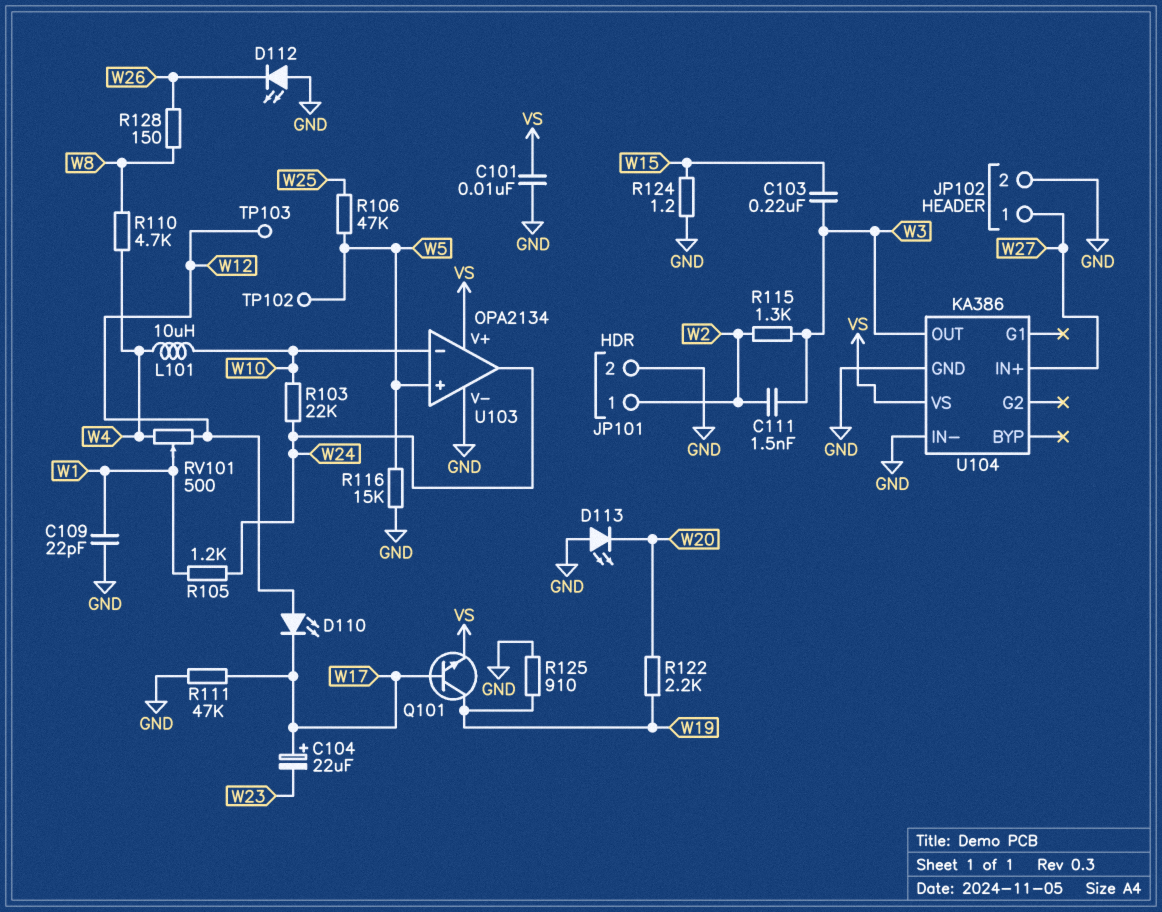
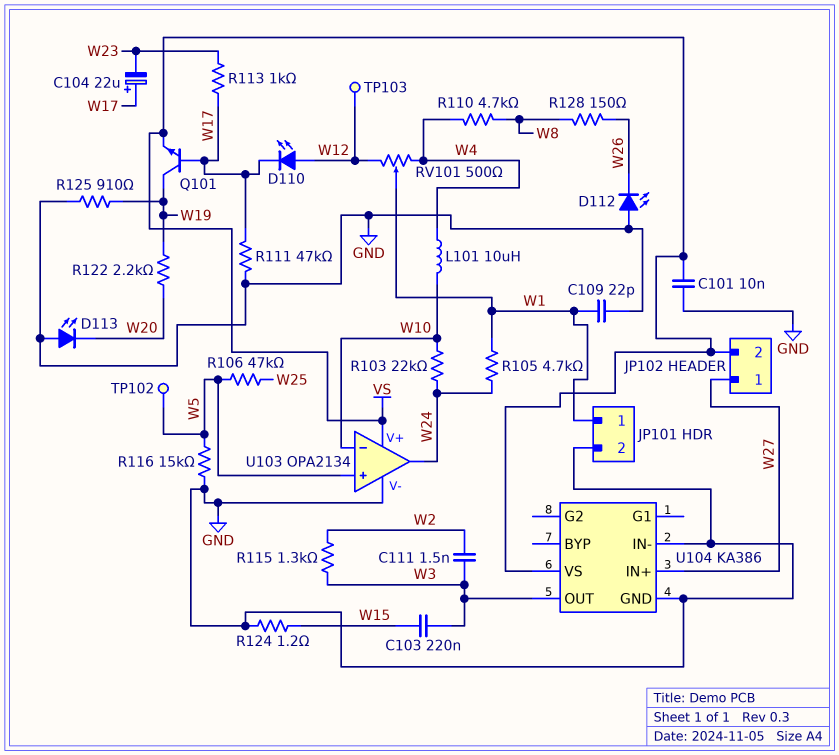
JP101 pin 1: W2 -> W1
JP102 pin 2: GND -> VS
R105: 1.2k (W1, W24) -> 4.7k (W1, W24)
R113: none -> 1k (W17, W23)

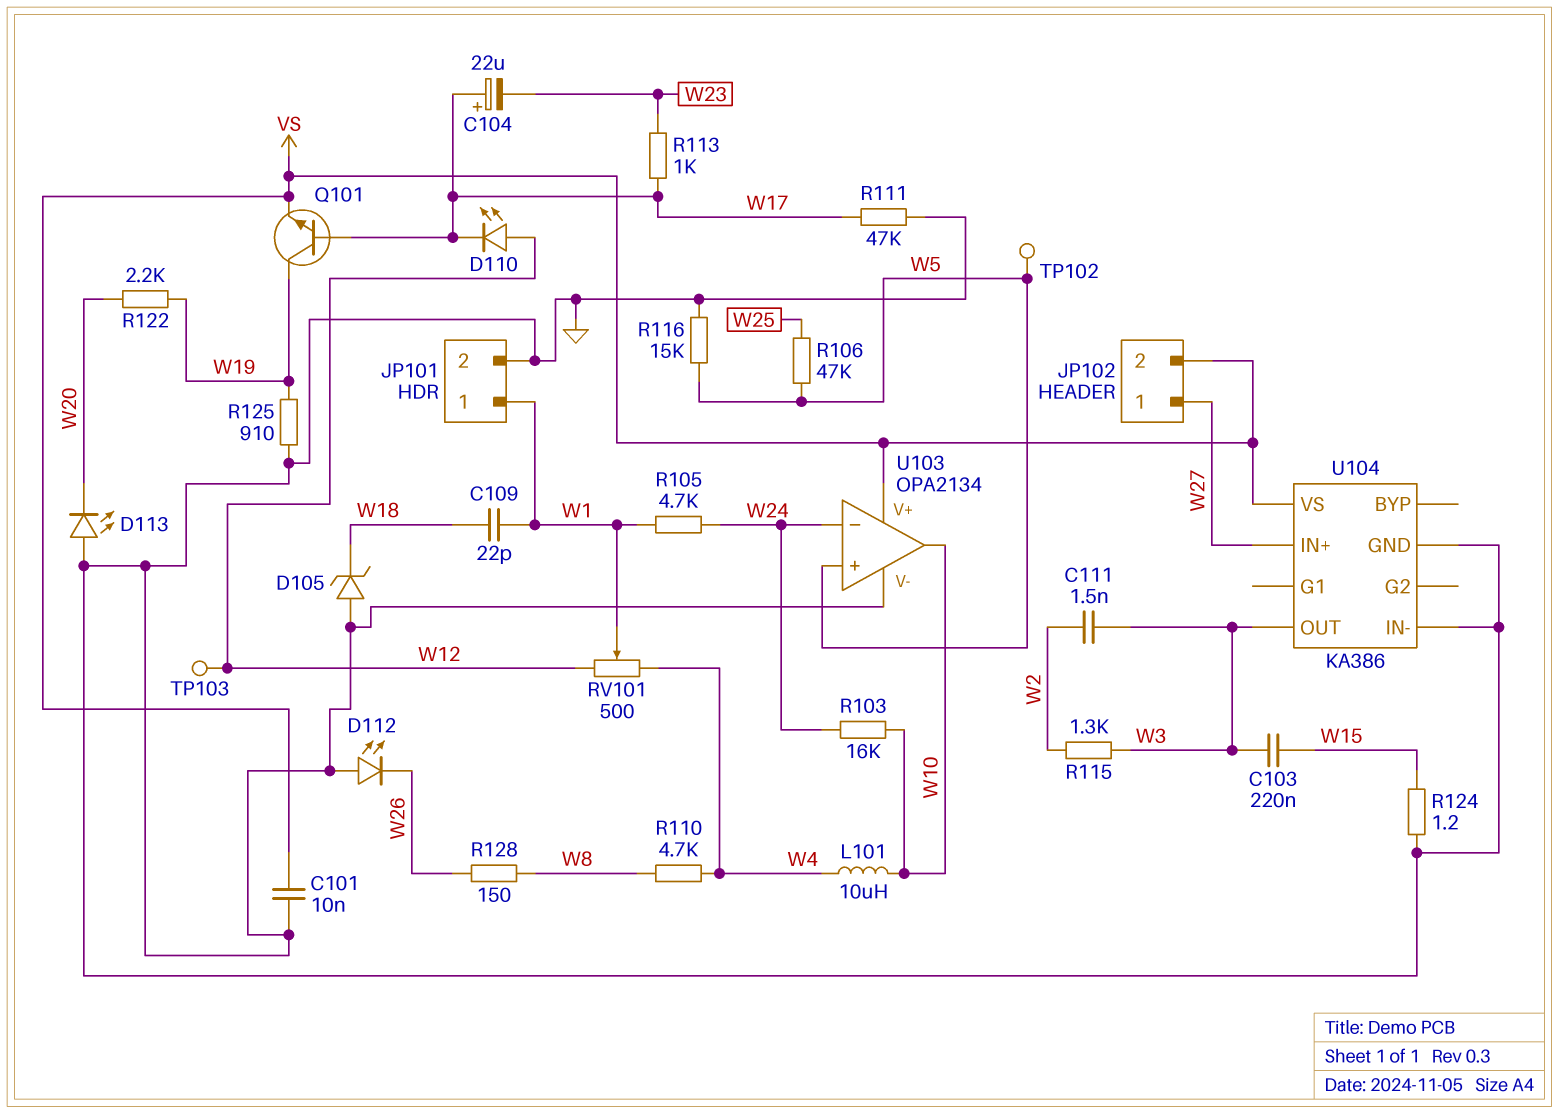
C109: 22pF (GND, W1) -> 22pF (W1, W18)
D105: none -> zener (A GND, K W18)
R103: 22k (W10, W24) -> 16k (W10, W24)
U103 pin in-: W10 -> W24
U103 pin out: W24 -> W10

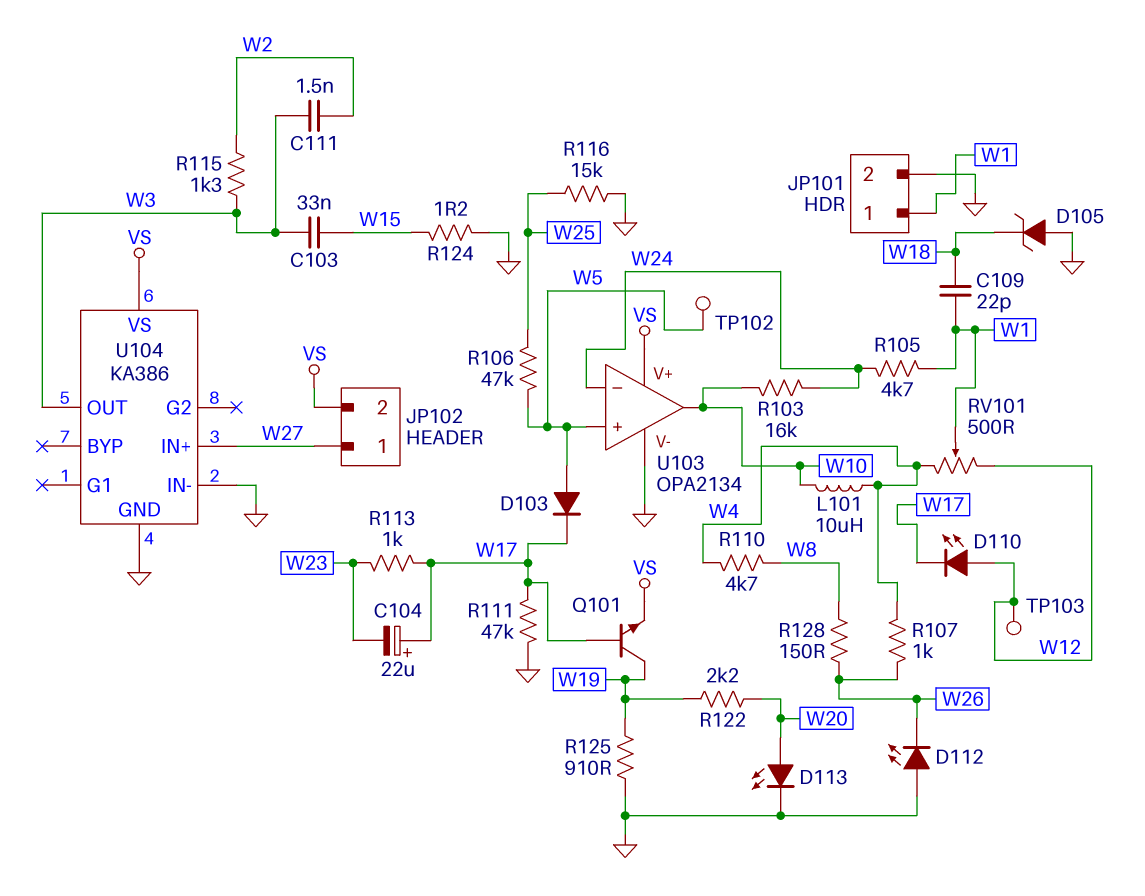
C101: 10nF (GND, VS) -> none
C103: 220nF (W3, W15) -> 33nF (W3, W15)
D103: none -> diode (A W5, K W17)
D113: LED (A GND, K W20) -> LED (A W20, K GND)
R107: none -> 1k (W4, W26)
R116: 15k (GND, W5) -> 15k (GND, W25)

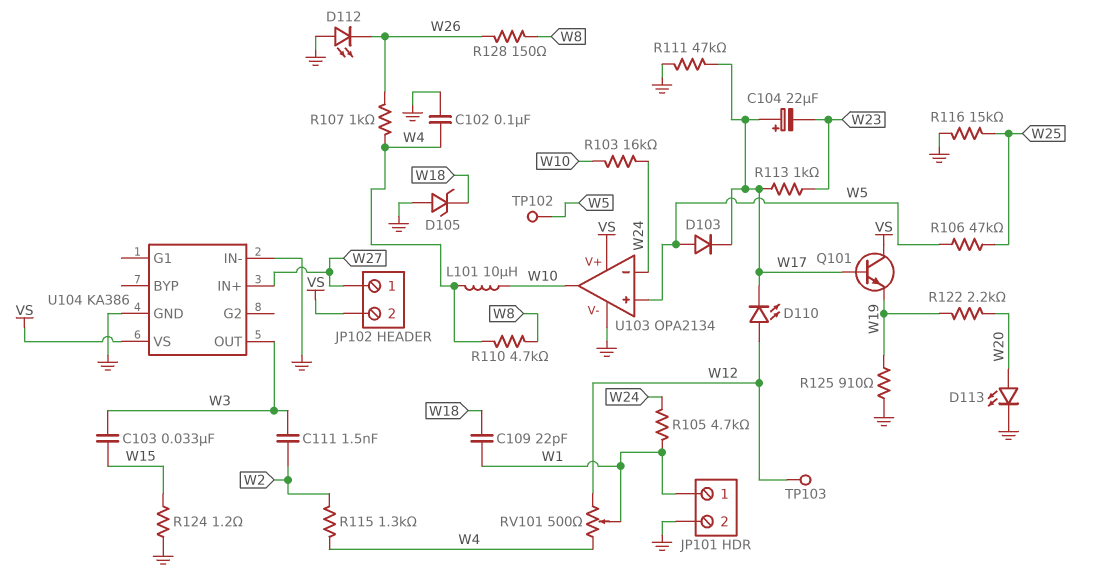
C102: none -> 100nF (GND, W4)
Q101: NPN (B W17, C W19, E VS) -> NPN (B W17, C VS, E W19)
R115: 1.3k (W2, W3) -> 1.3k (W2, W4)

